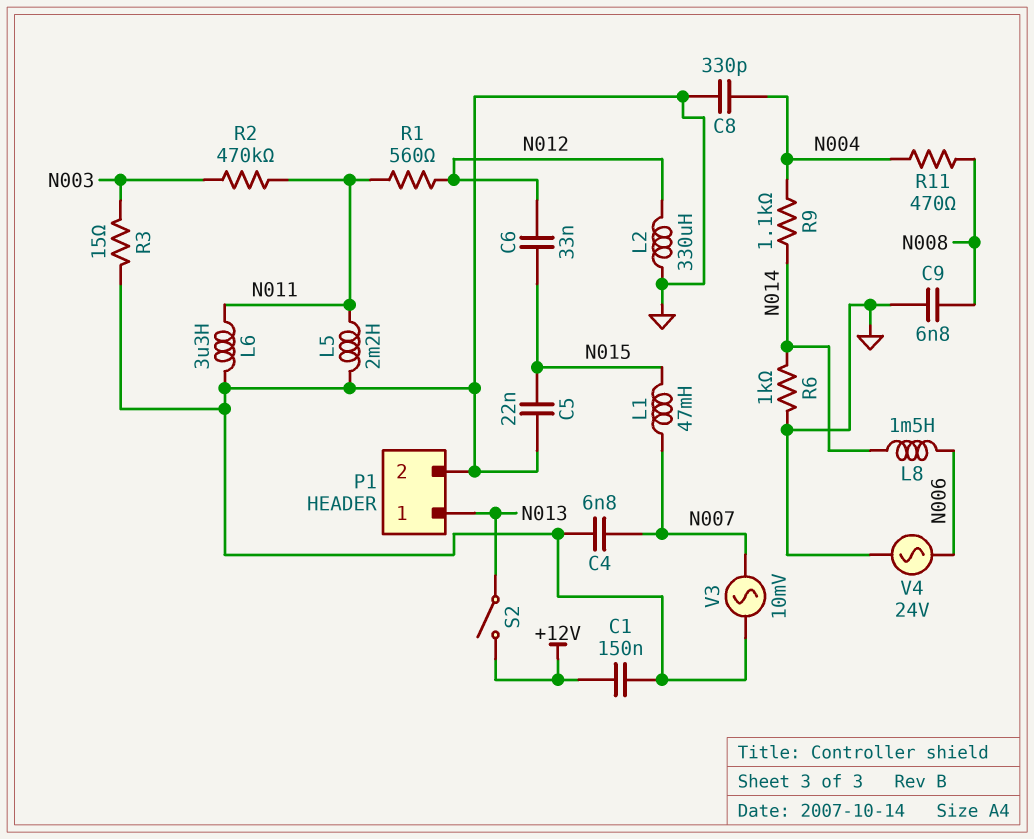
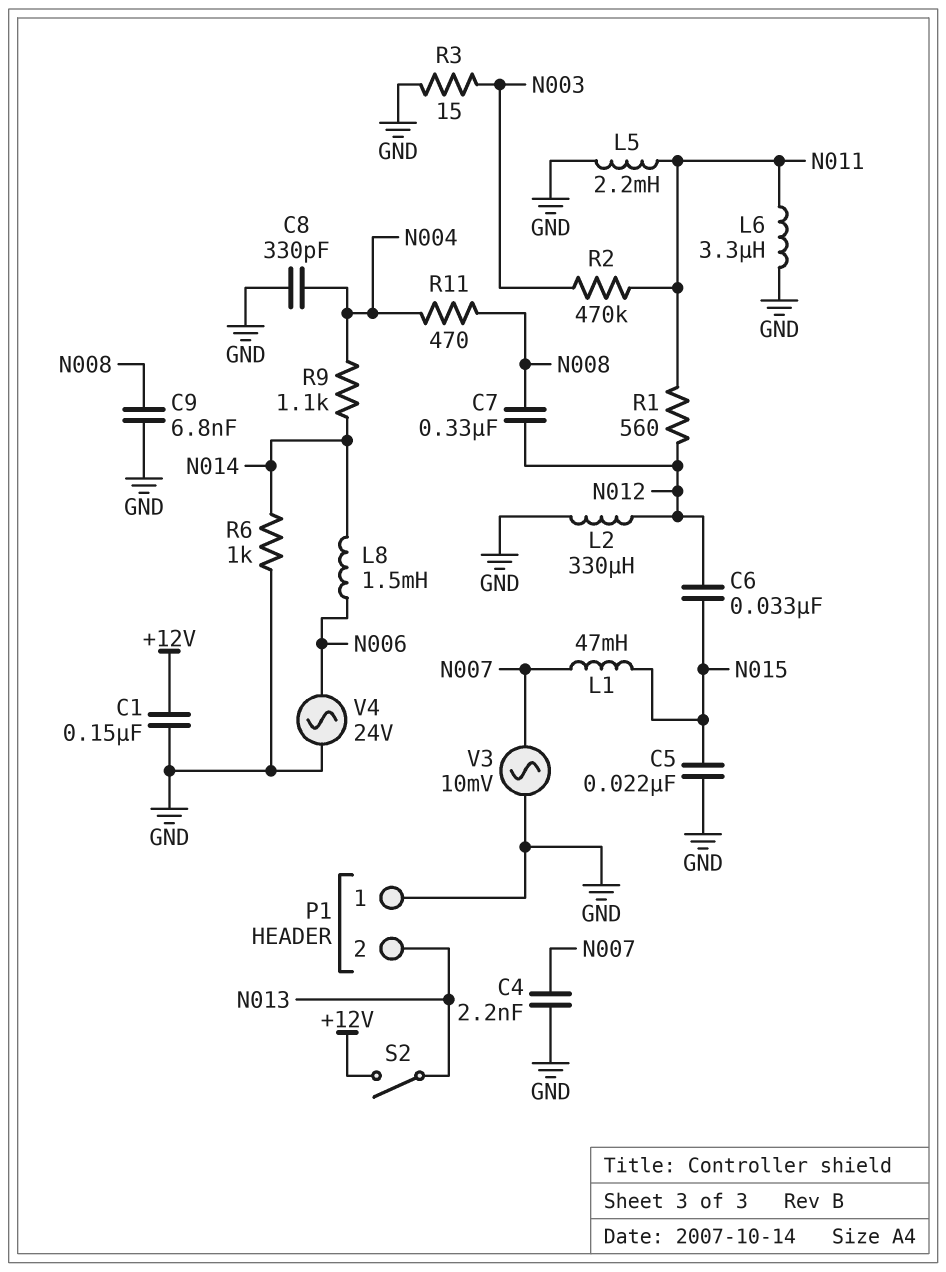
C4: 6.8nF (GND, N007) -> 2.2nF (GND, N007)
C7: none -> 330nF (N008, N012)
P1 pin 1: N013 -> GND
P1 pin 2: GND -> N013

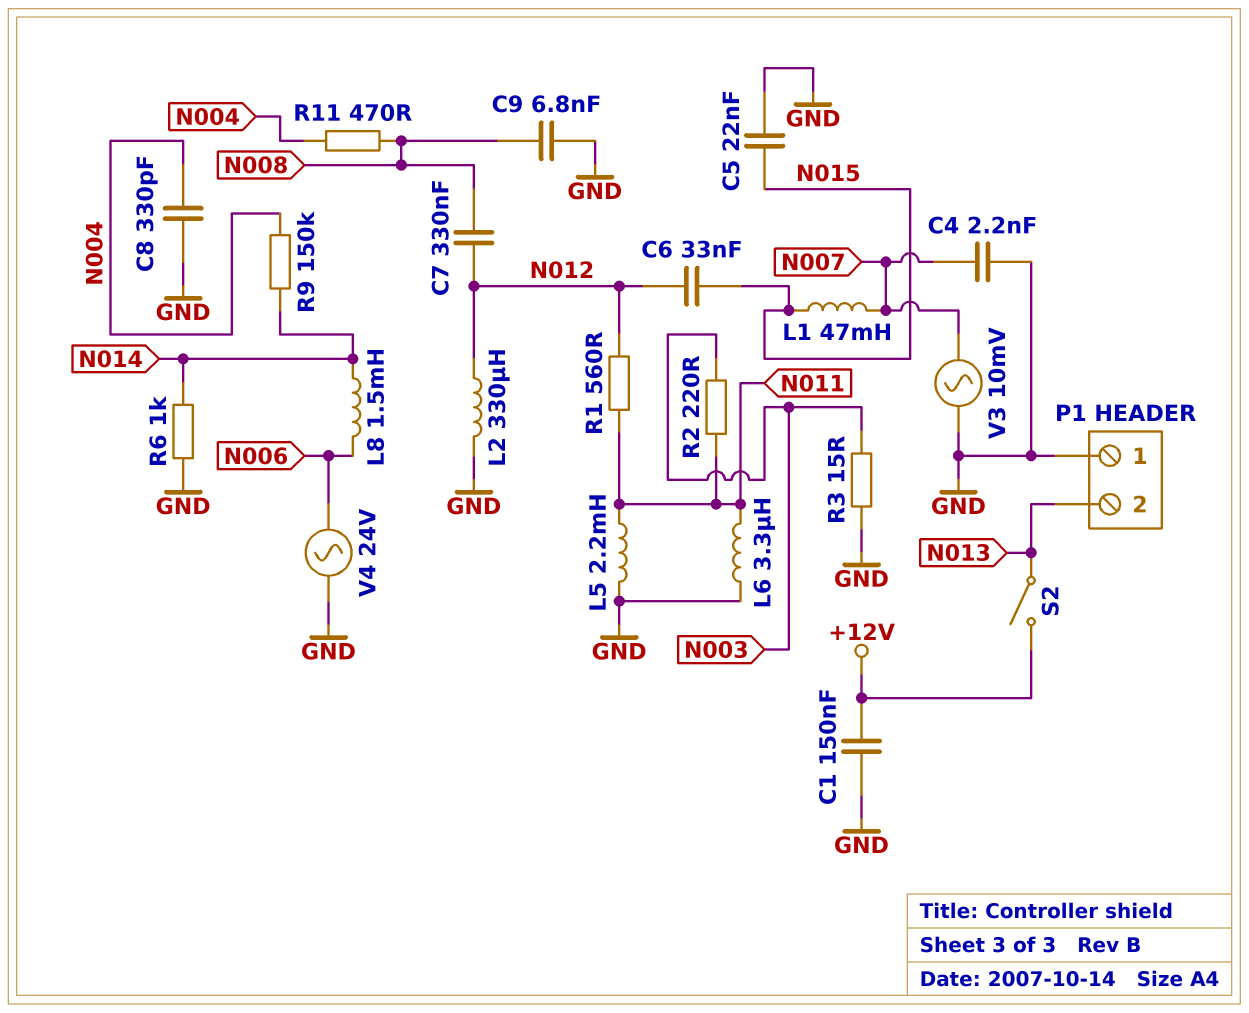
R2: 470k (N003, N011) -> 220 (N003, N011)
R9: 1.1k (N004, N014) -> 150k (N004, N014)

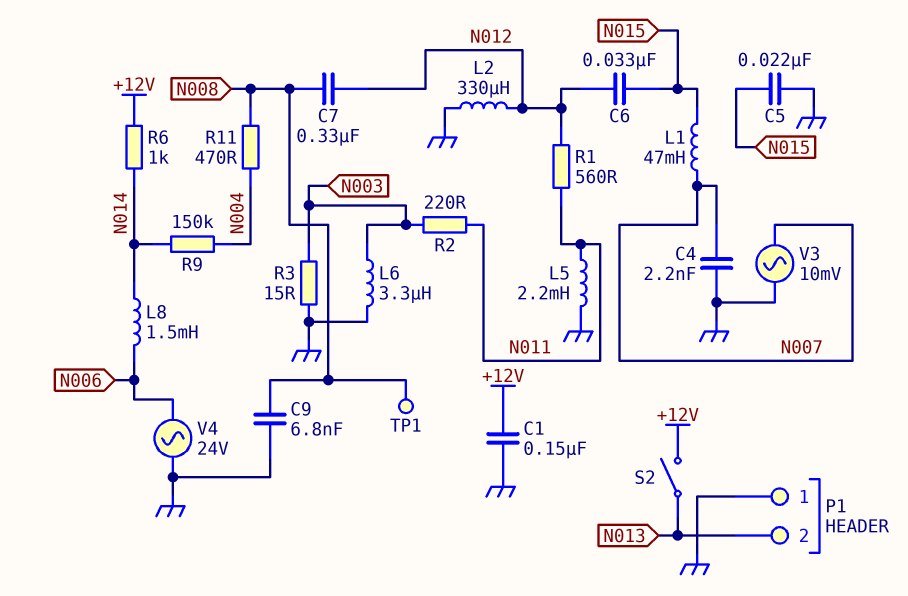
C8: 330pF (GND, N004) -> none
L6: 3.3uH (GND, N011) -> 3.3uH (GND, N003)
R6: 1k (GND, N014) -> 1k (+12V, N014)
TP1: none -> test point (N008)

